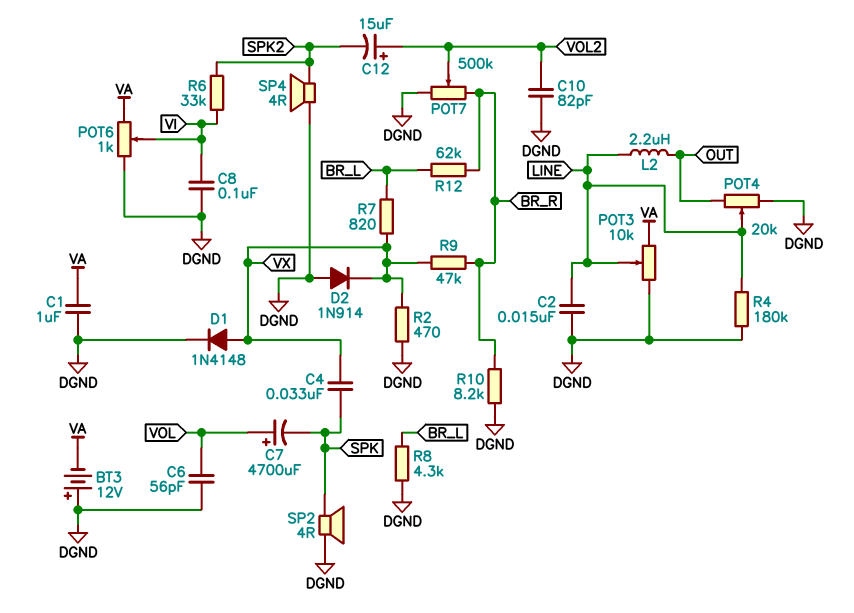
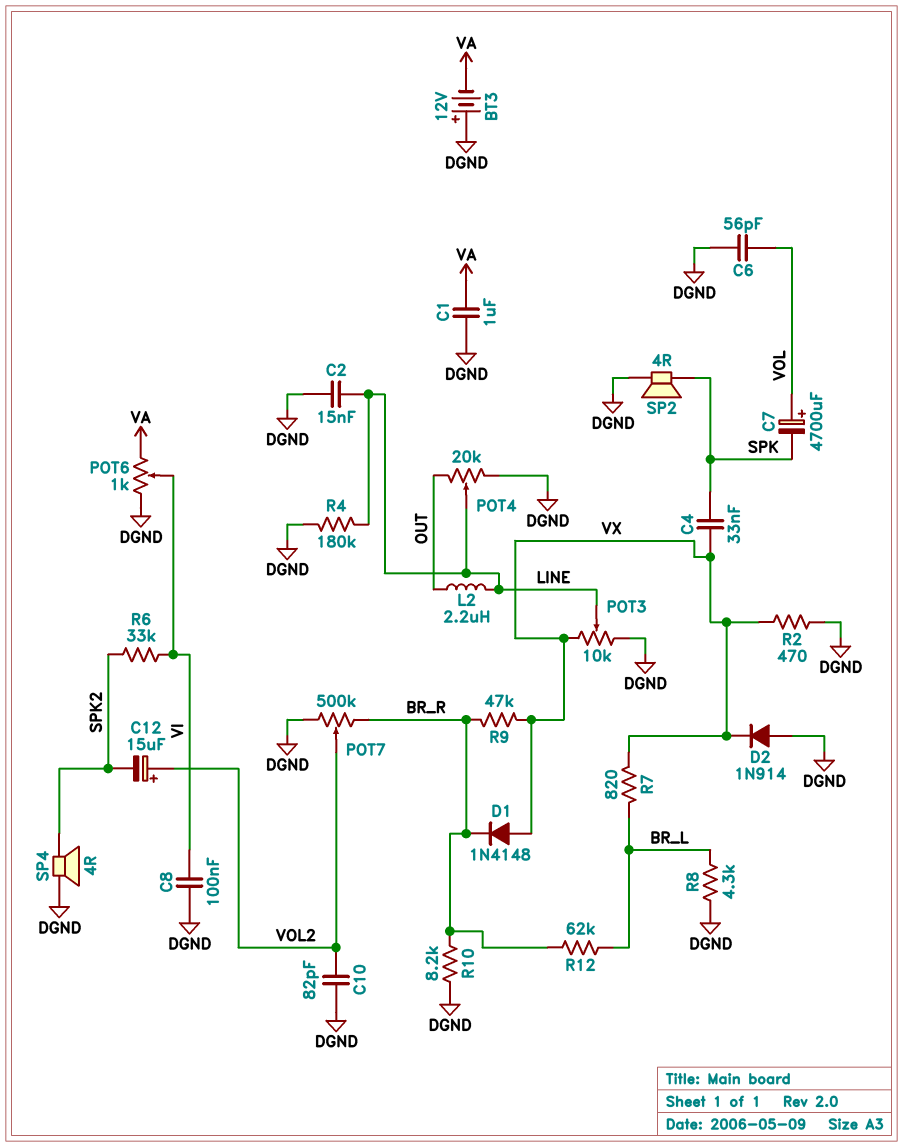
D1: diode 1N4148 (A VX, K DGND) -> diode 1N4148 (A VX, K BR_R)
POT3: 10k (DGND, VA, wiper LINE) -> 10k (DGND, VX, wiper LINE)

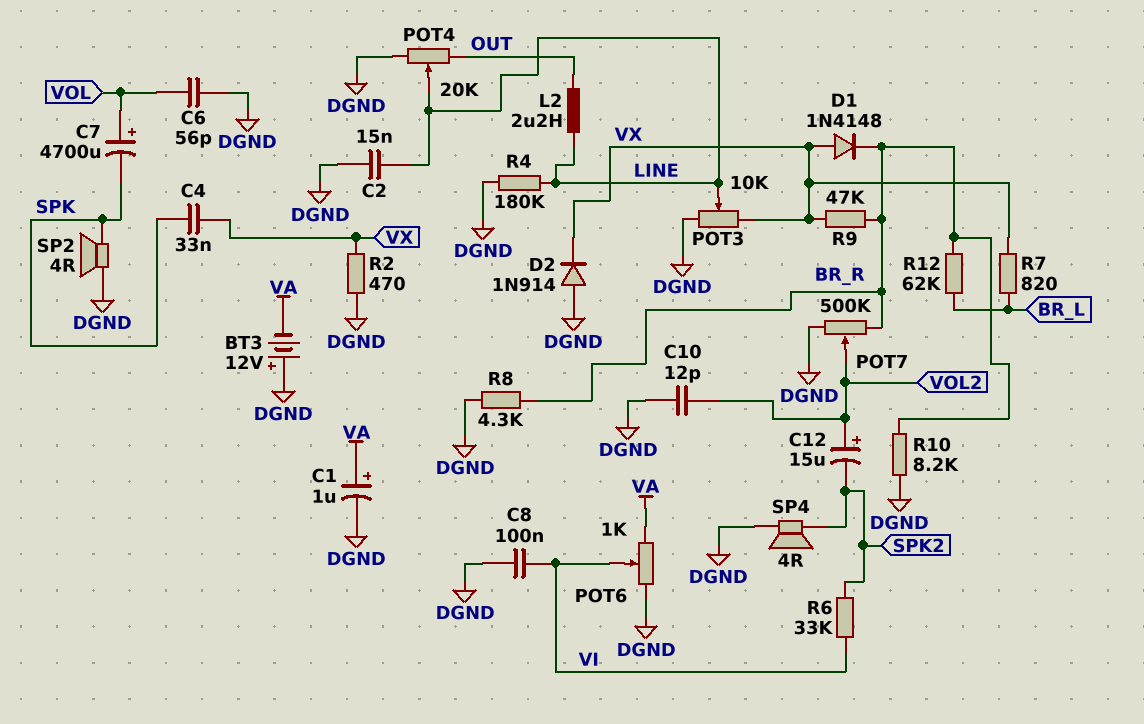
C1: 1uF (DGND, VA) -> 1uF (plus VA, minus DGND)
C10: 82pF (DGND, VOL2) -> 12pF (DGND, VOL2)
R8: 4.3k (BR_L, DGND) -> 4.3k (BR_R, DGND)

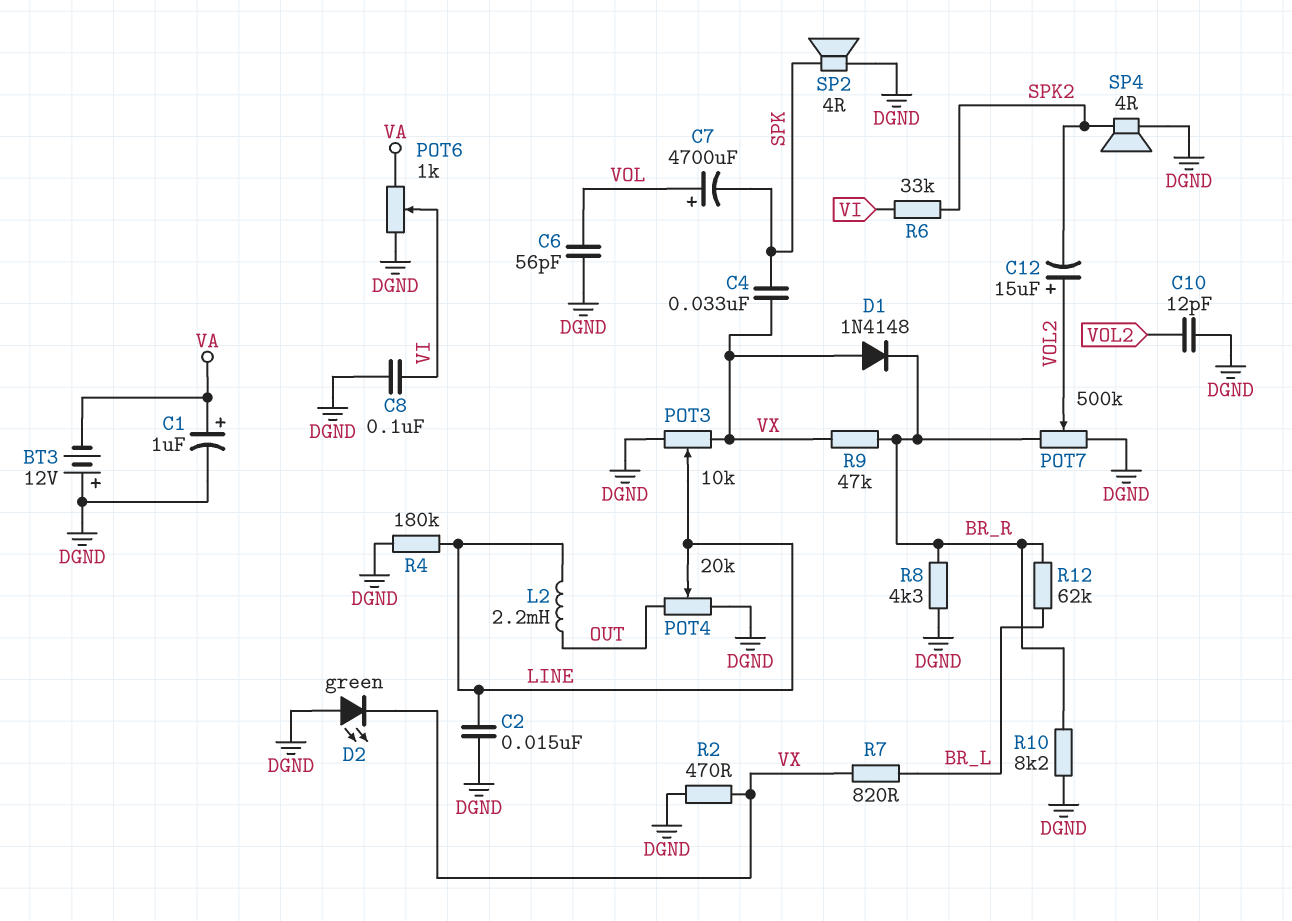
D2: diode 1N914 (A DGND, K VX) -> LED green (A DGND, K VX)
L2: 2.2uH (LINE, OUT) -> 2.2mH (LINE, OUT)

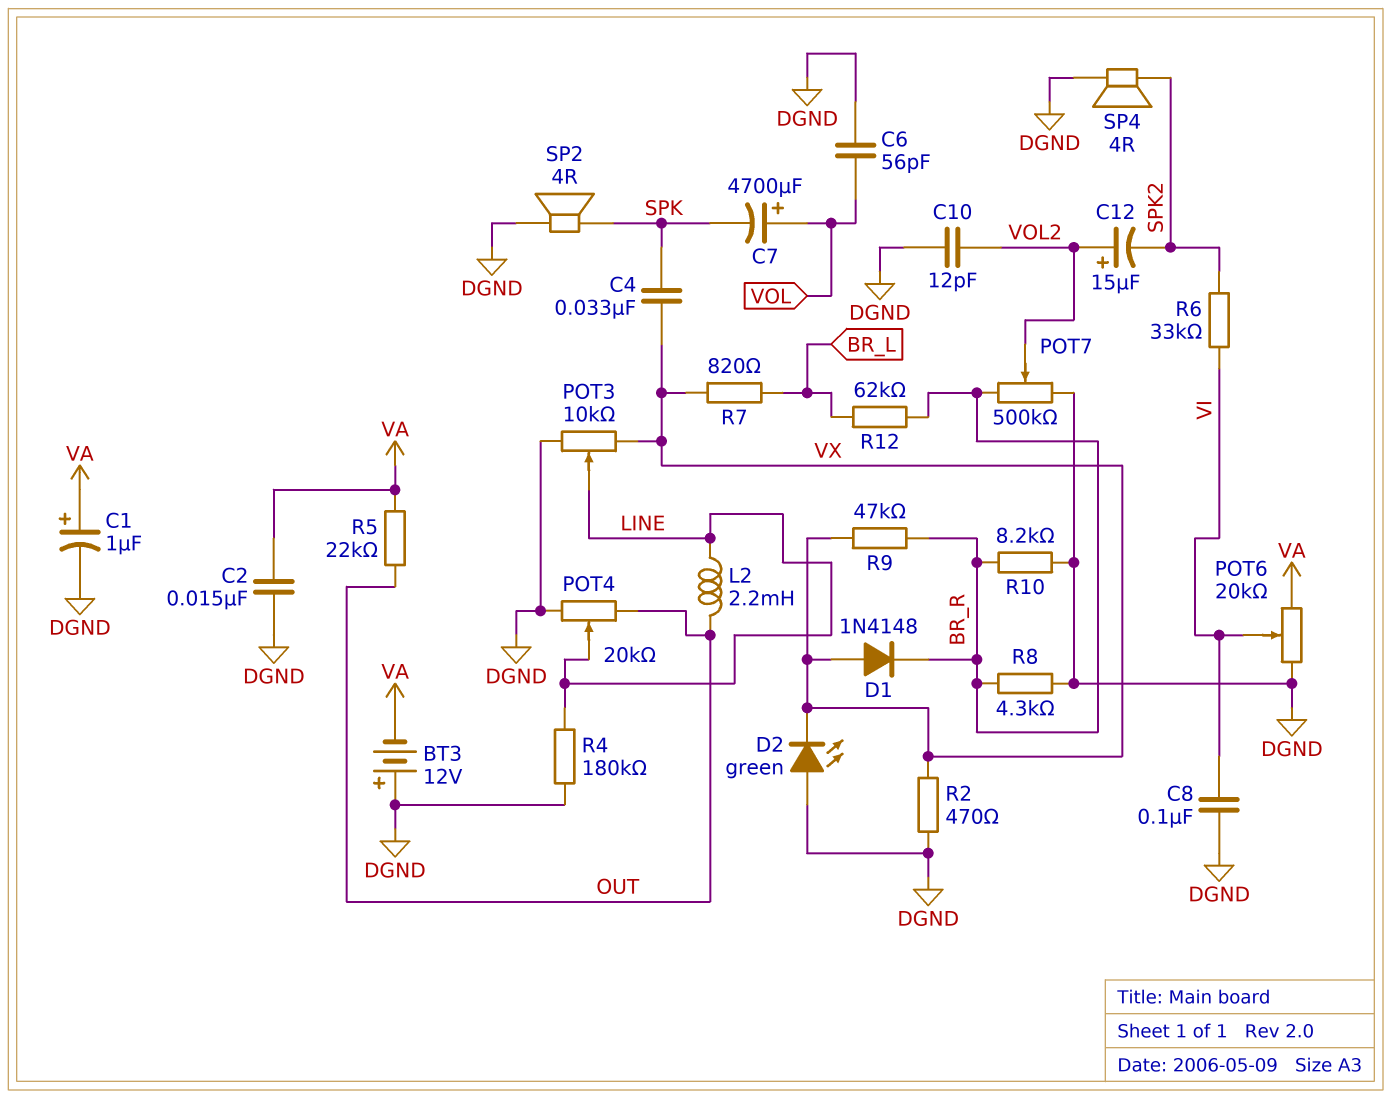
C2: 15nF (DGND, LINE) -> 15nF (DGND, VA)
POT6: 1k (DGND, VA, wiper VI) -> 20k (DGND, VA, wiper VI)
R5: none -> 22k (OUT, VA)

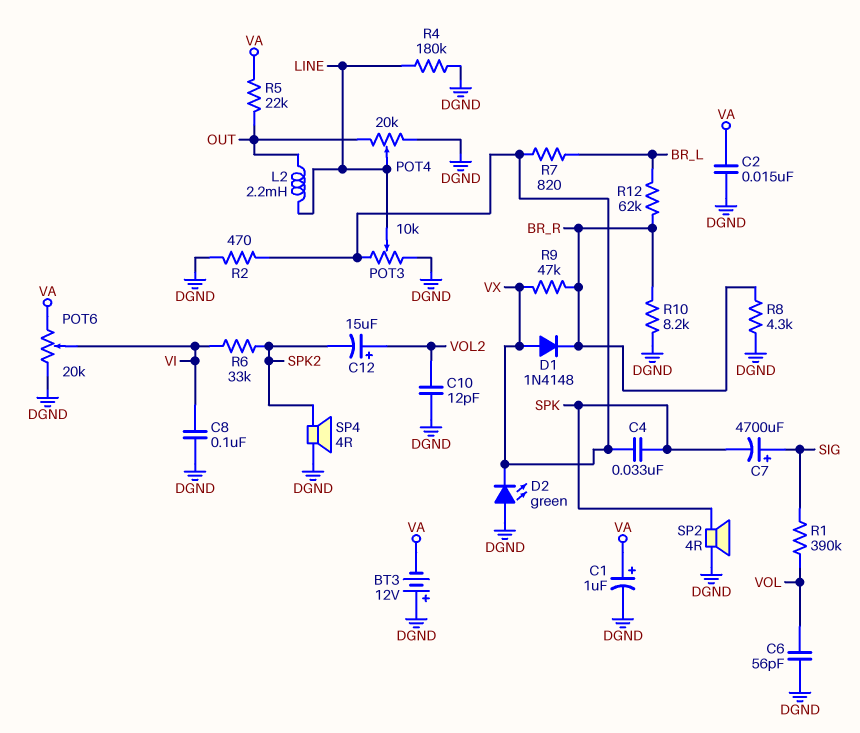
C7: 4700uF (plus VOL, minus SPK) -> 4700uF (plus SIG, minus SPK)
POT7: 500k (BR_R, DGND, wiper VOL2) -> none
R1: none -> 390k (SIG, VOL)

